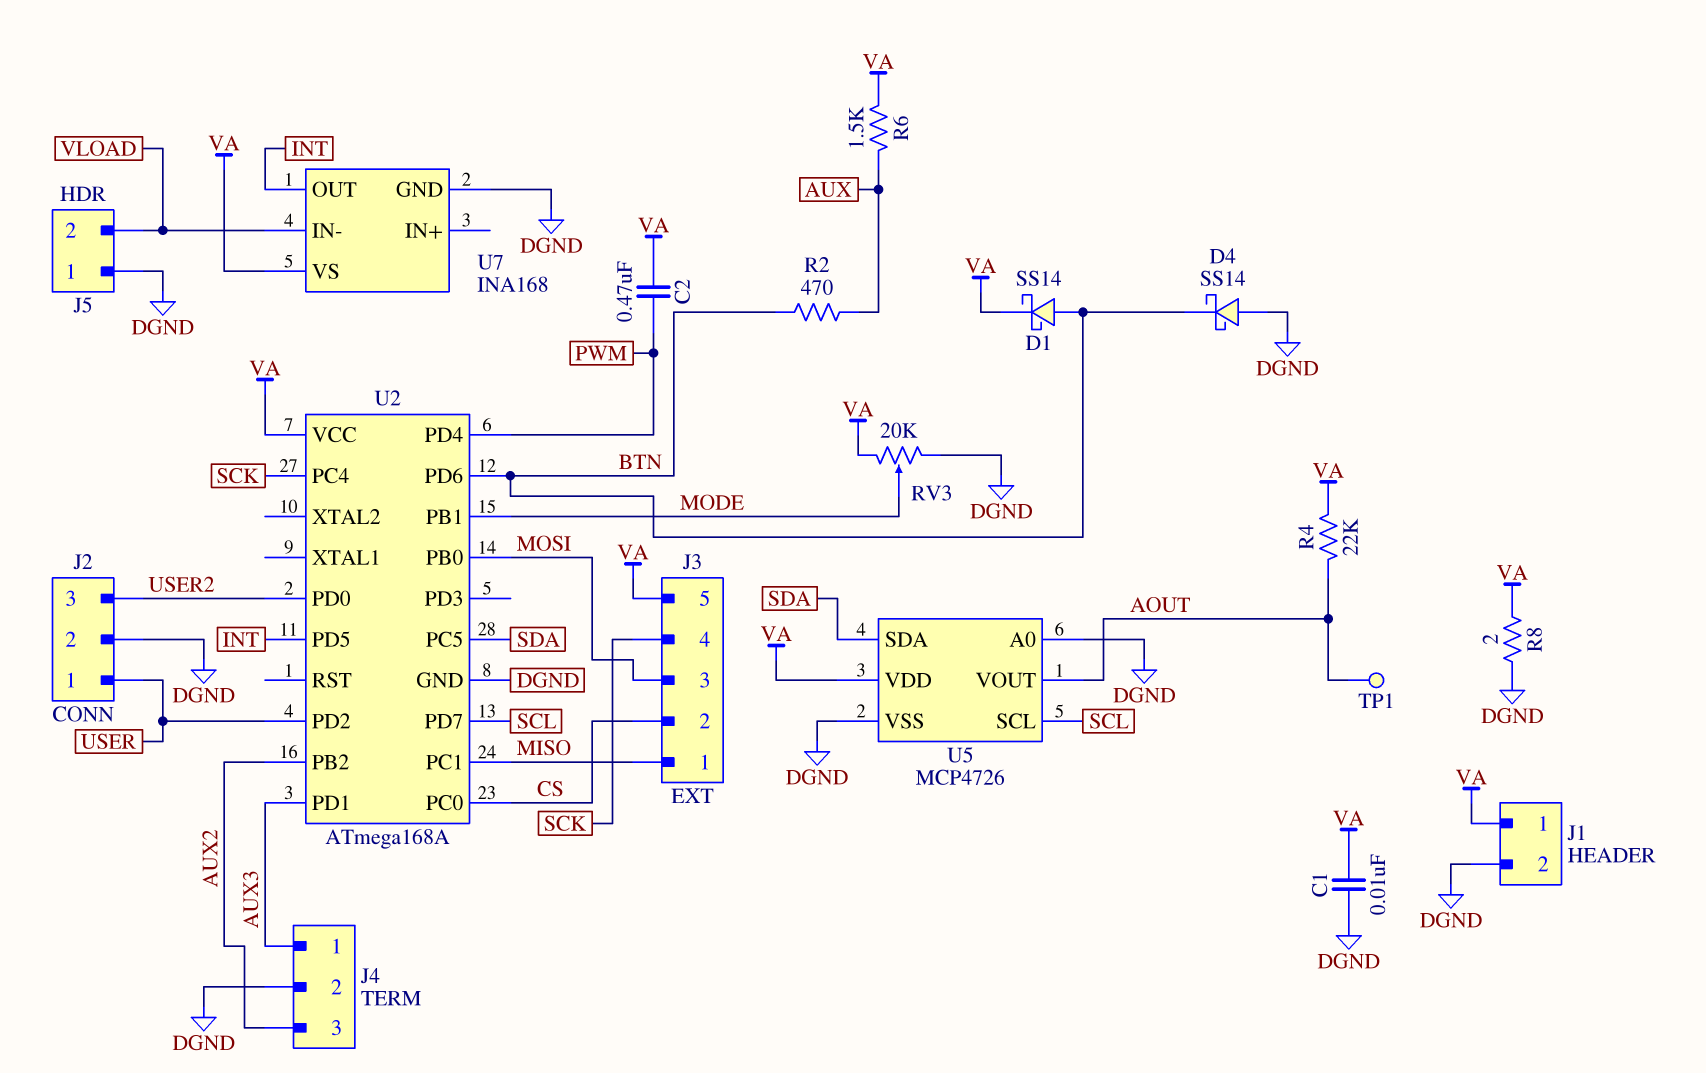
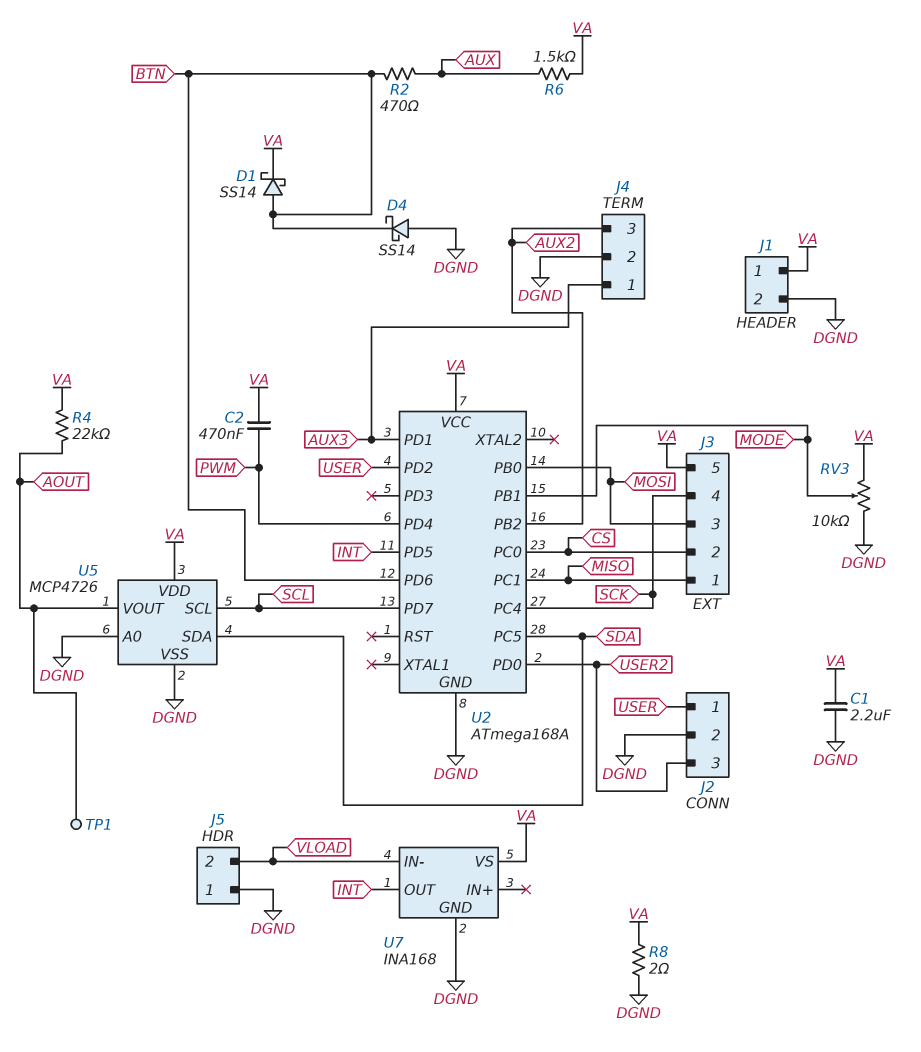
C1: 10nF (DGND, VA) -> 2.2uF (DGND, VA)
RV3: 20k (DGND, VA, wiper MODE) -> 10k (DGND, VA, wiper MODE)

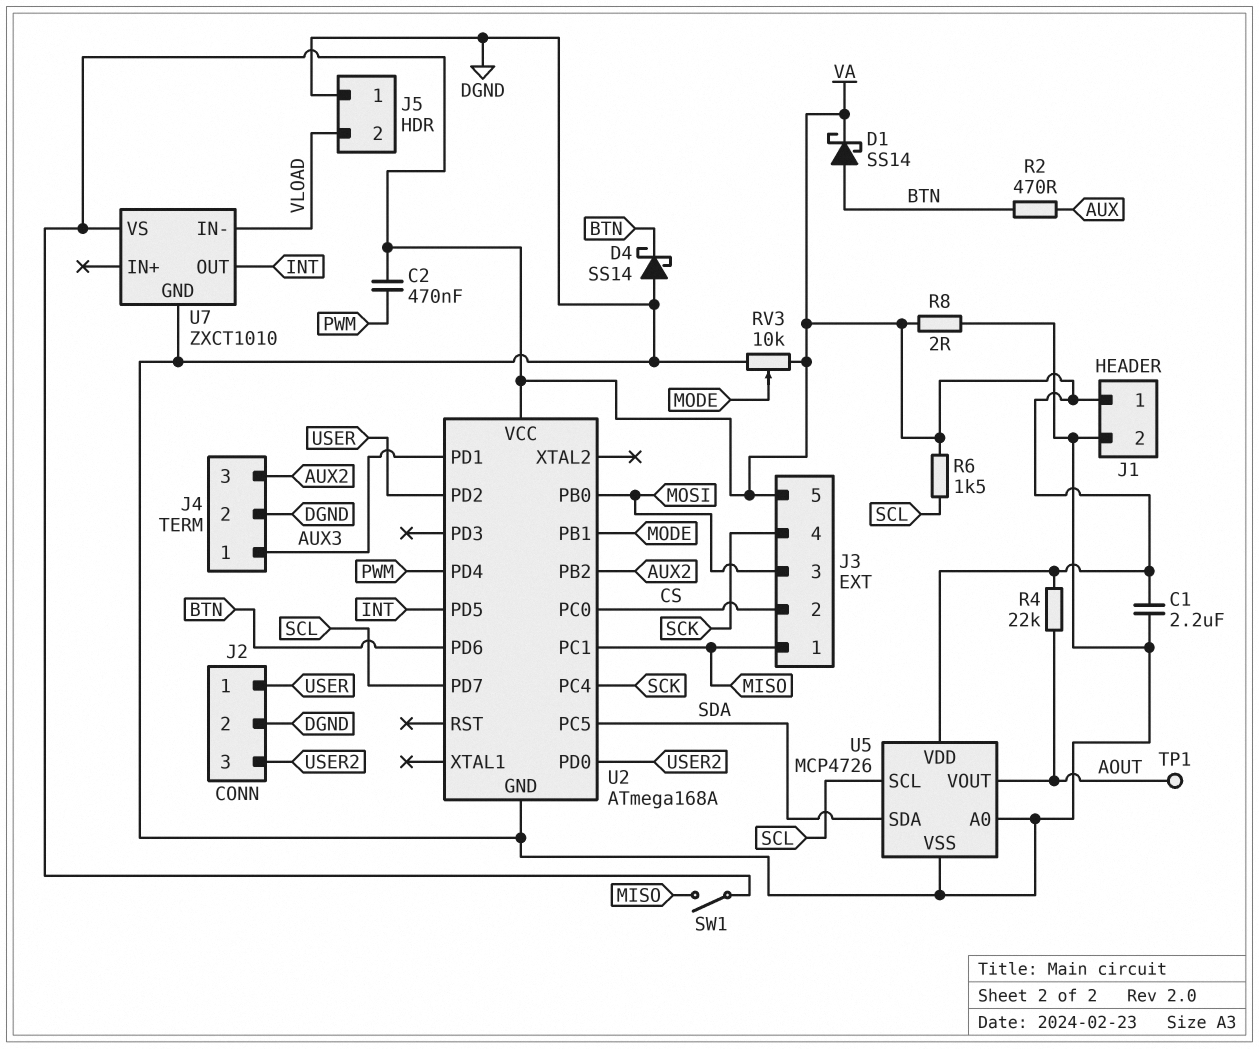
R6: 1.5k (AUX, VA) -> 1.5k (SCL, VA)
SW1: none -> switch (MISO, VA)
U7: INA168 -> ZXCT1010

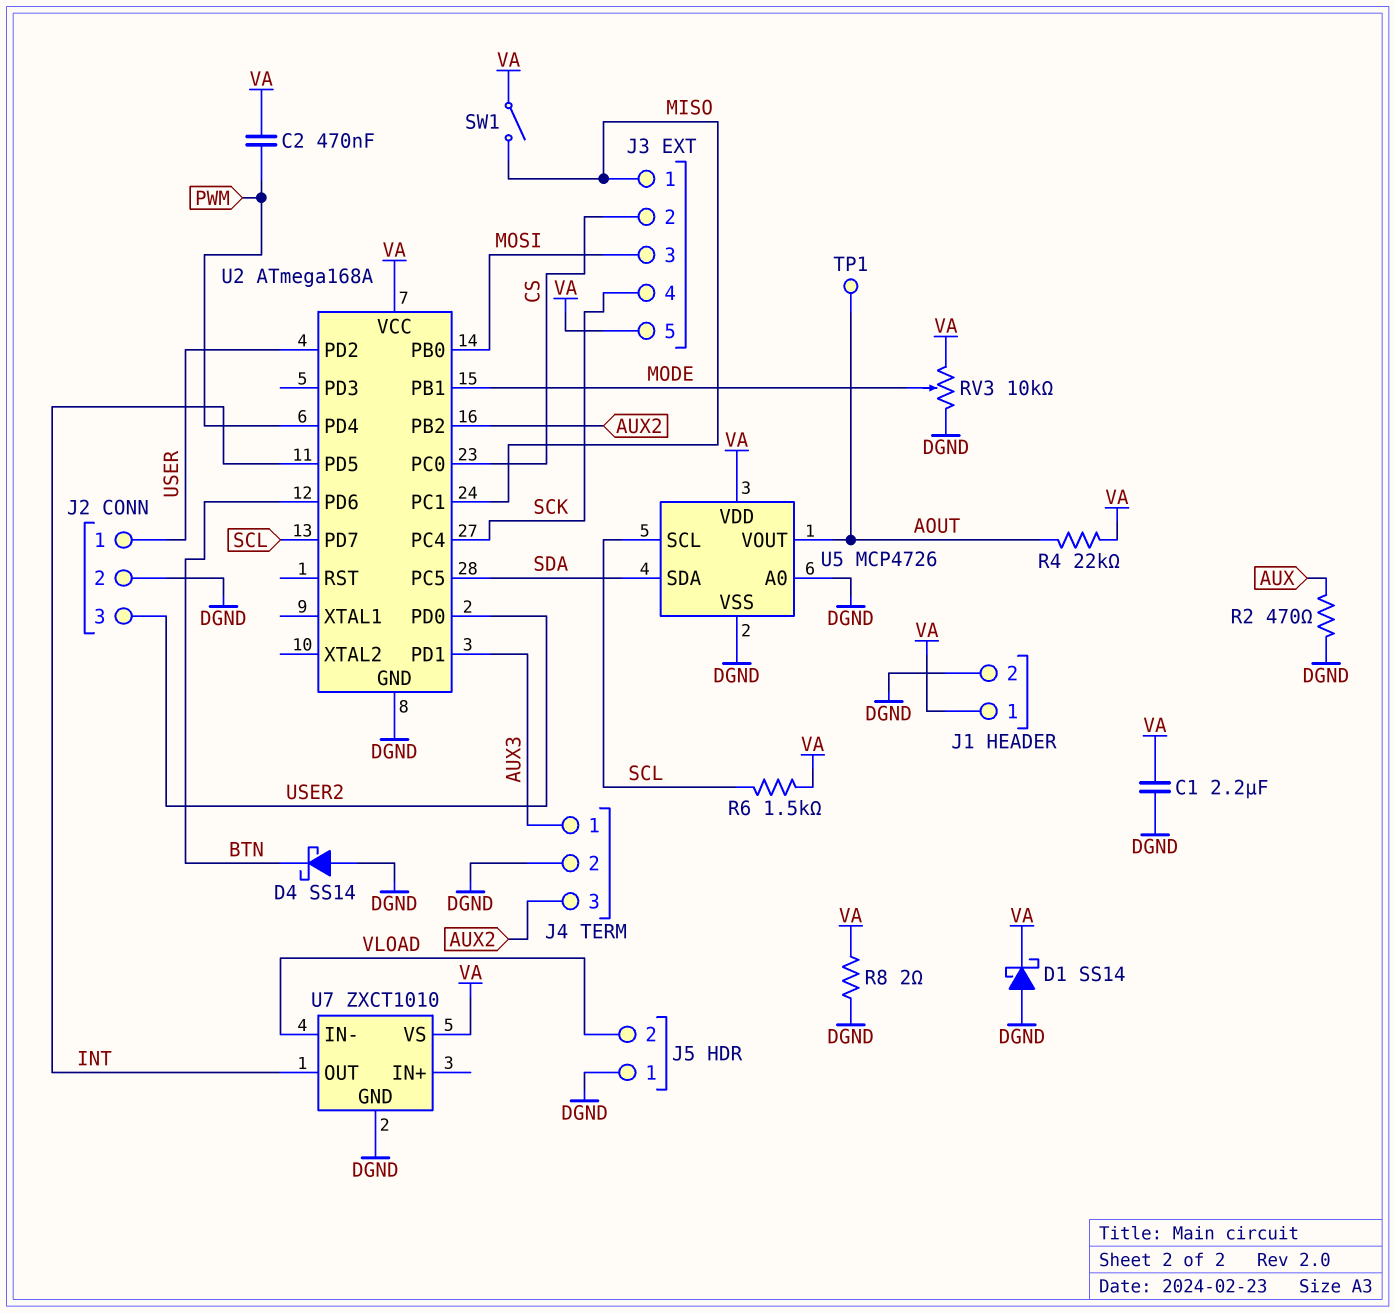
D1: schottky SS14 (A BTN, K VA) -> schottky SS14 (A DGND, K VA)
R2: 470 (AUX, BTN) -> 470 (AUX, DGND)

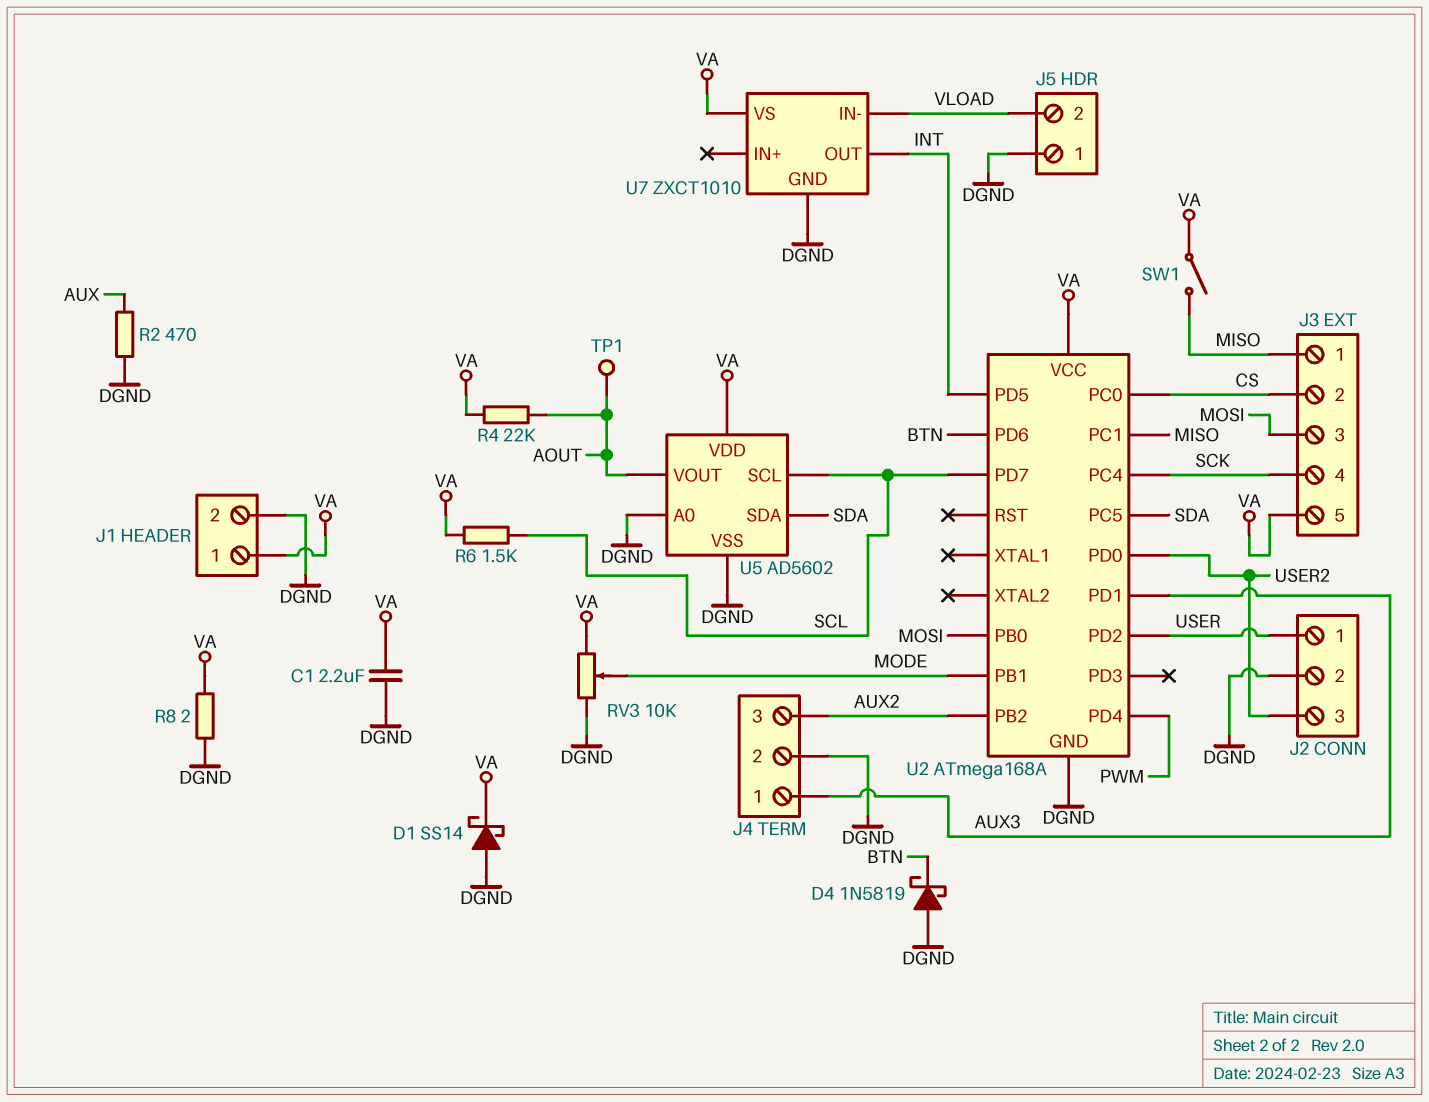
C2: 470nF (PWM, VA) -> none
D4: schottky SS14 (A DGND, K BTN) -> schottky 1N5819 (A DGND, K BTN)
U5: MCP4726 -> AD5602

